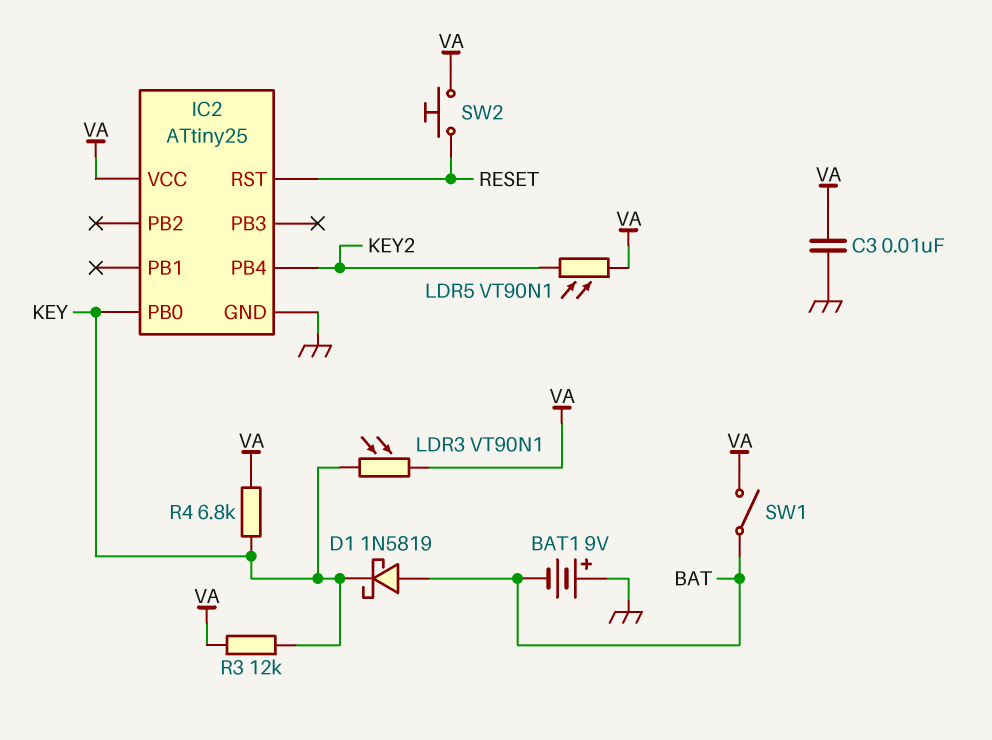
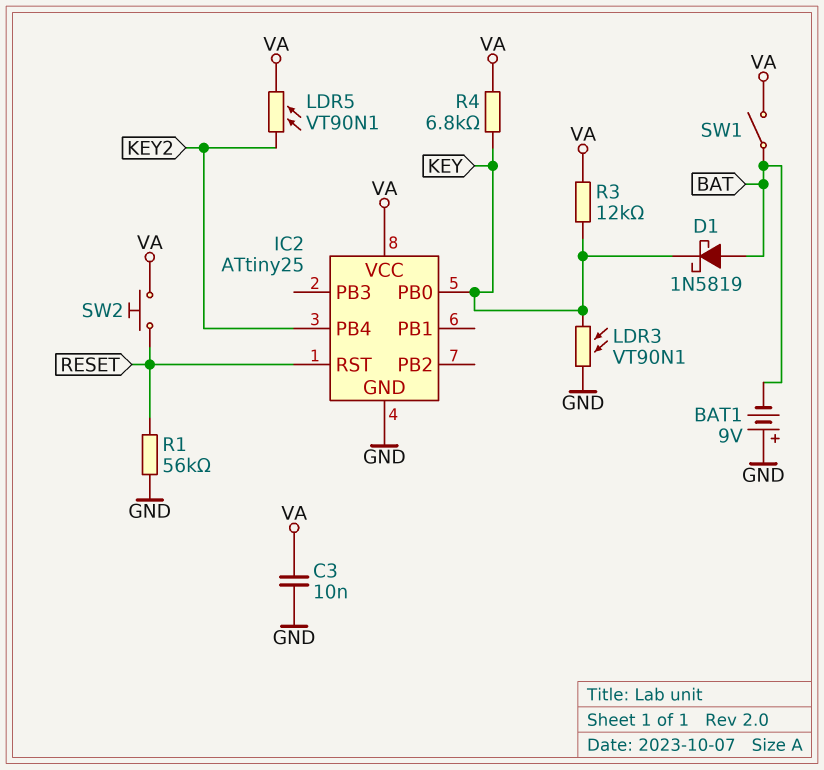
LDR3: VT90N1 (KEY, VA) -> VT90N1 (GND, KEY)
R1: none -> 56k (GND, RESET)

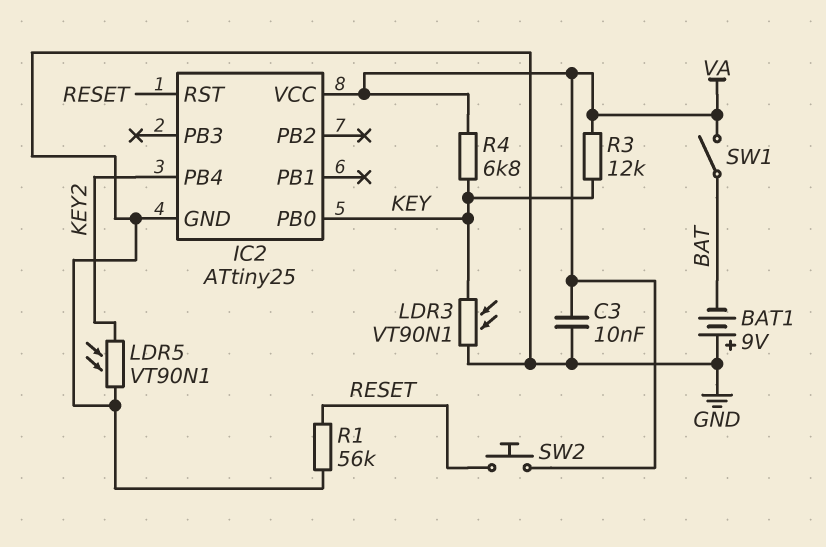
D1: schottky 1N5819 (A BAT, K KEY) -> none
LDR5: VT90N1 (KEY2, VA) -> VT90N1 (GND, KEY2)

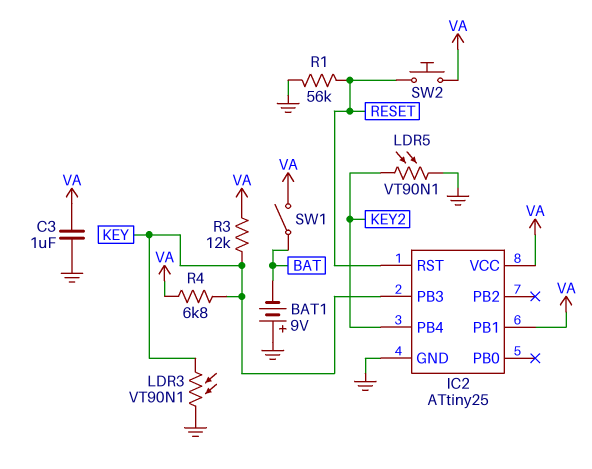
C3: 10nF (GND, VA) -> 1uF (GND, VA)
IC2 pin PB0: KEY -> none
IC2 pin PB1: none -> VA
IC2 pin PB3: none -> KEY

